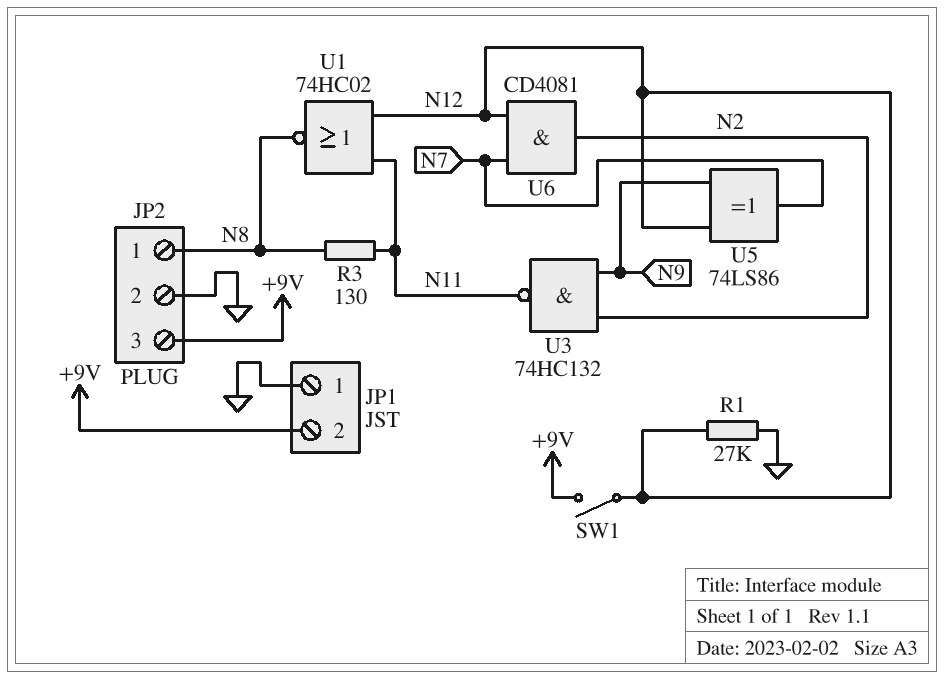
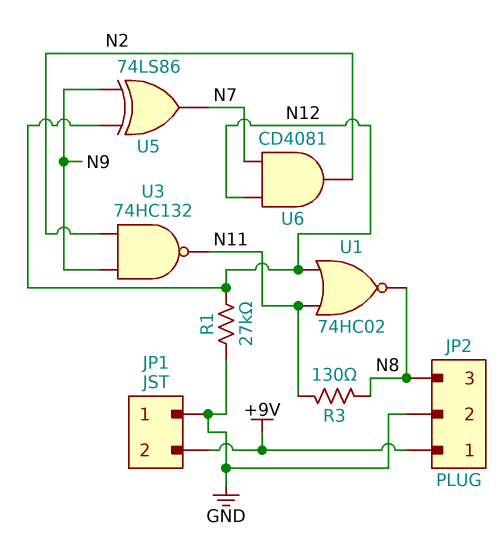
JP2 pin 1: N8 -> +9V
JP2 pin 3: +9V -> N8
SW1: switch (+9V, N12) -> none

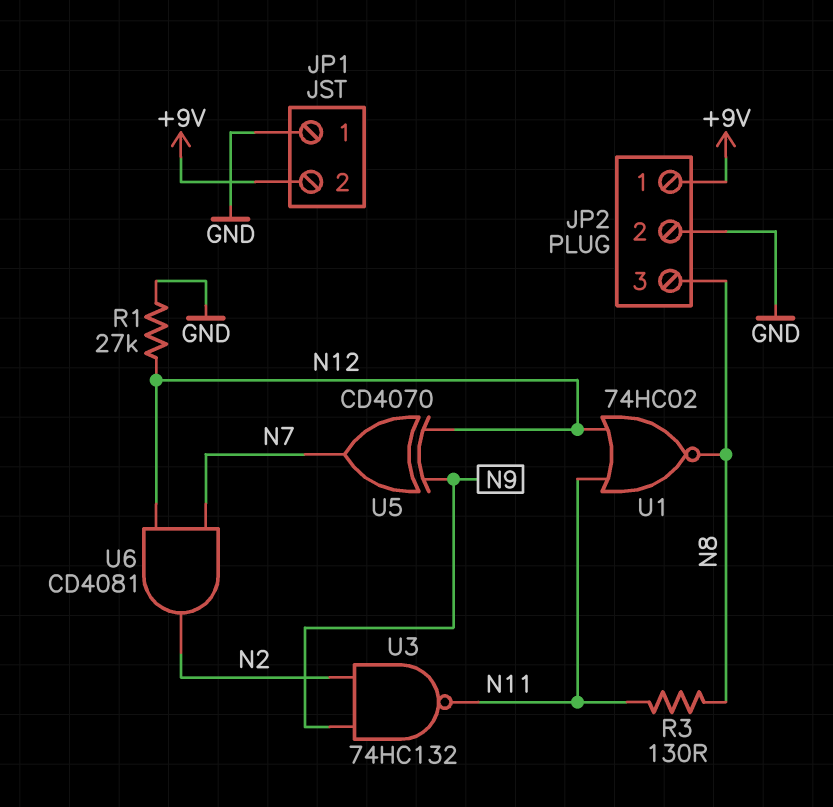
U5: XOR 74LS86 (in N9, in N12, out N7) -> XOR CD4070 (in N9, in N12, out N7)

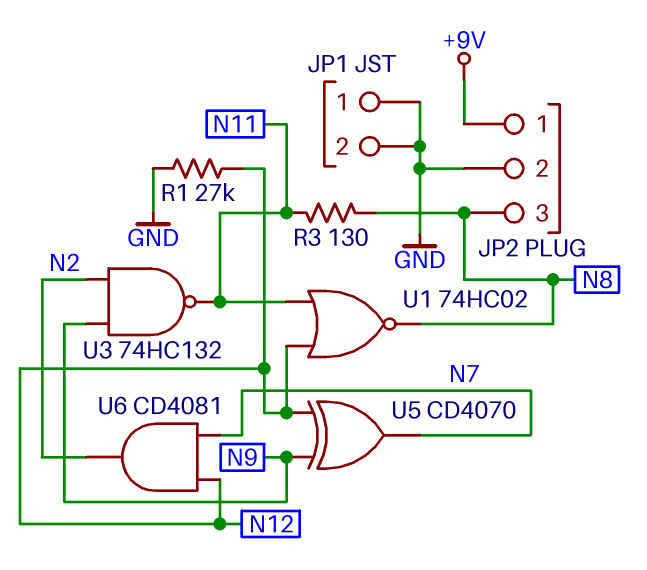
JP1 pin 2: +9V -> GND

